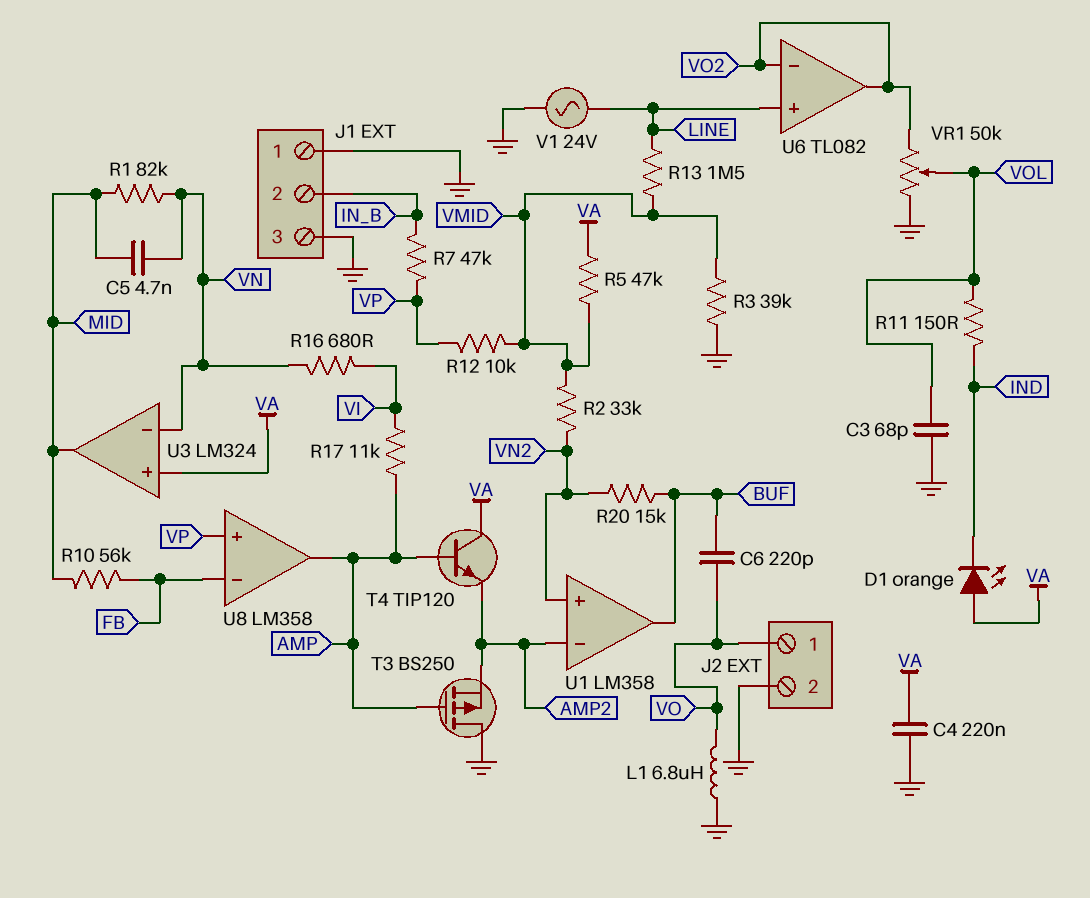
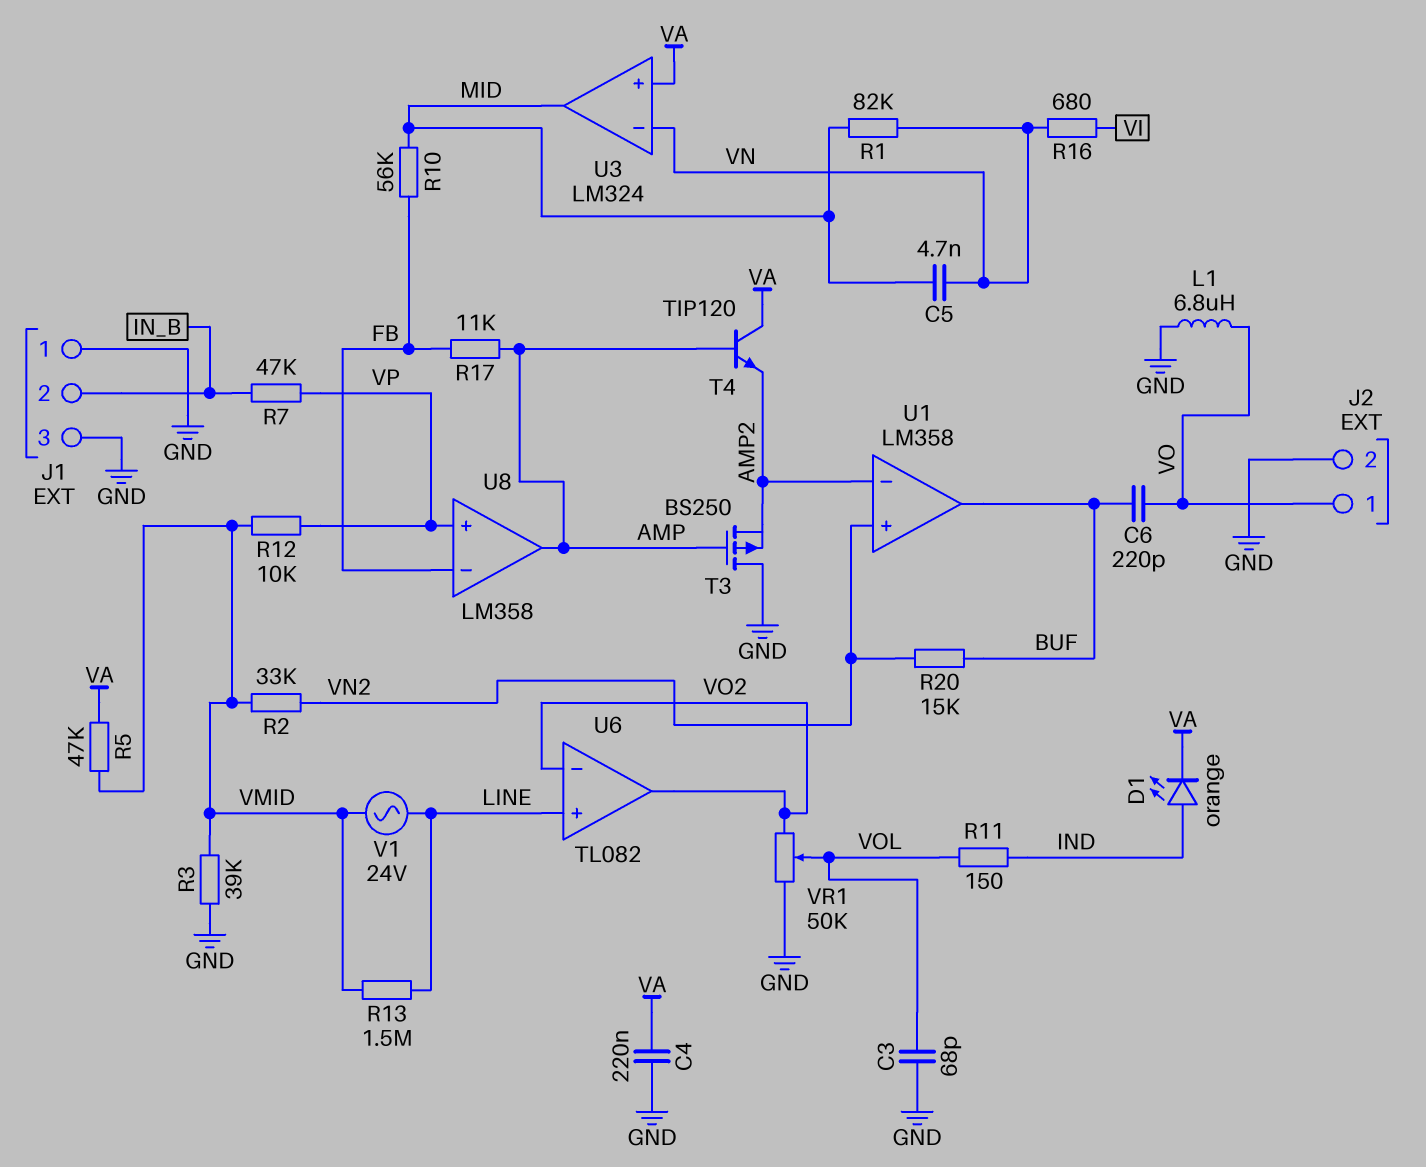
D1: LED orange (A VA, K IND) -> LED orange (A IND, K VA)
R17: 11k (AMP, VI) -> 11k (AMP, FB)
V1: AC 24V (GND, LINE) -> AC 24V (LINE, VMID)

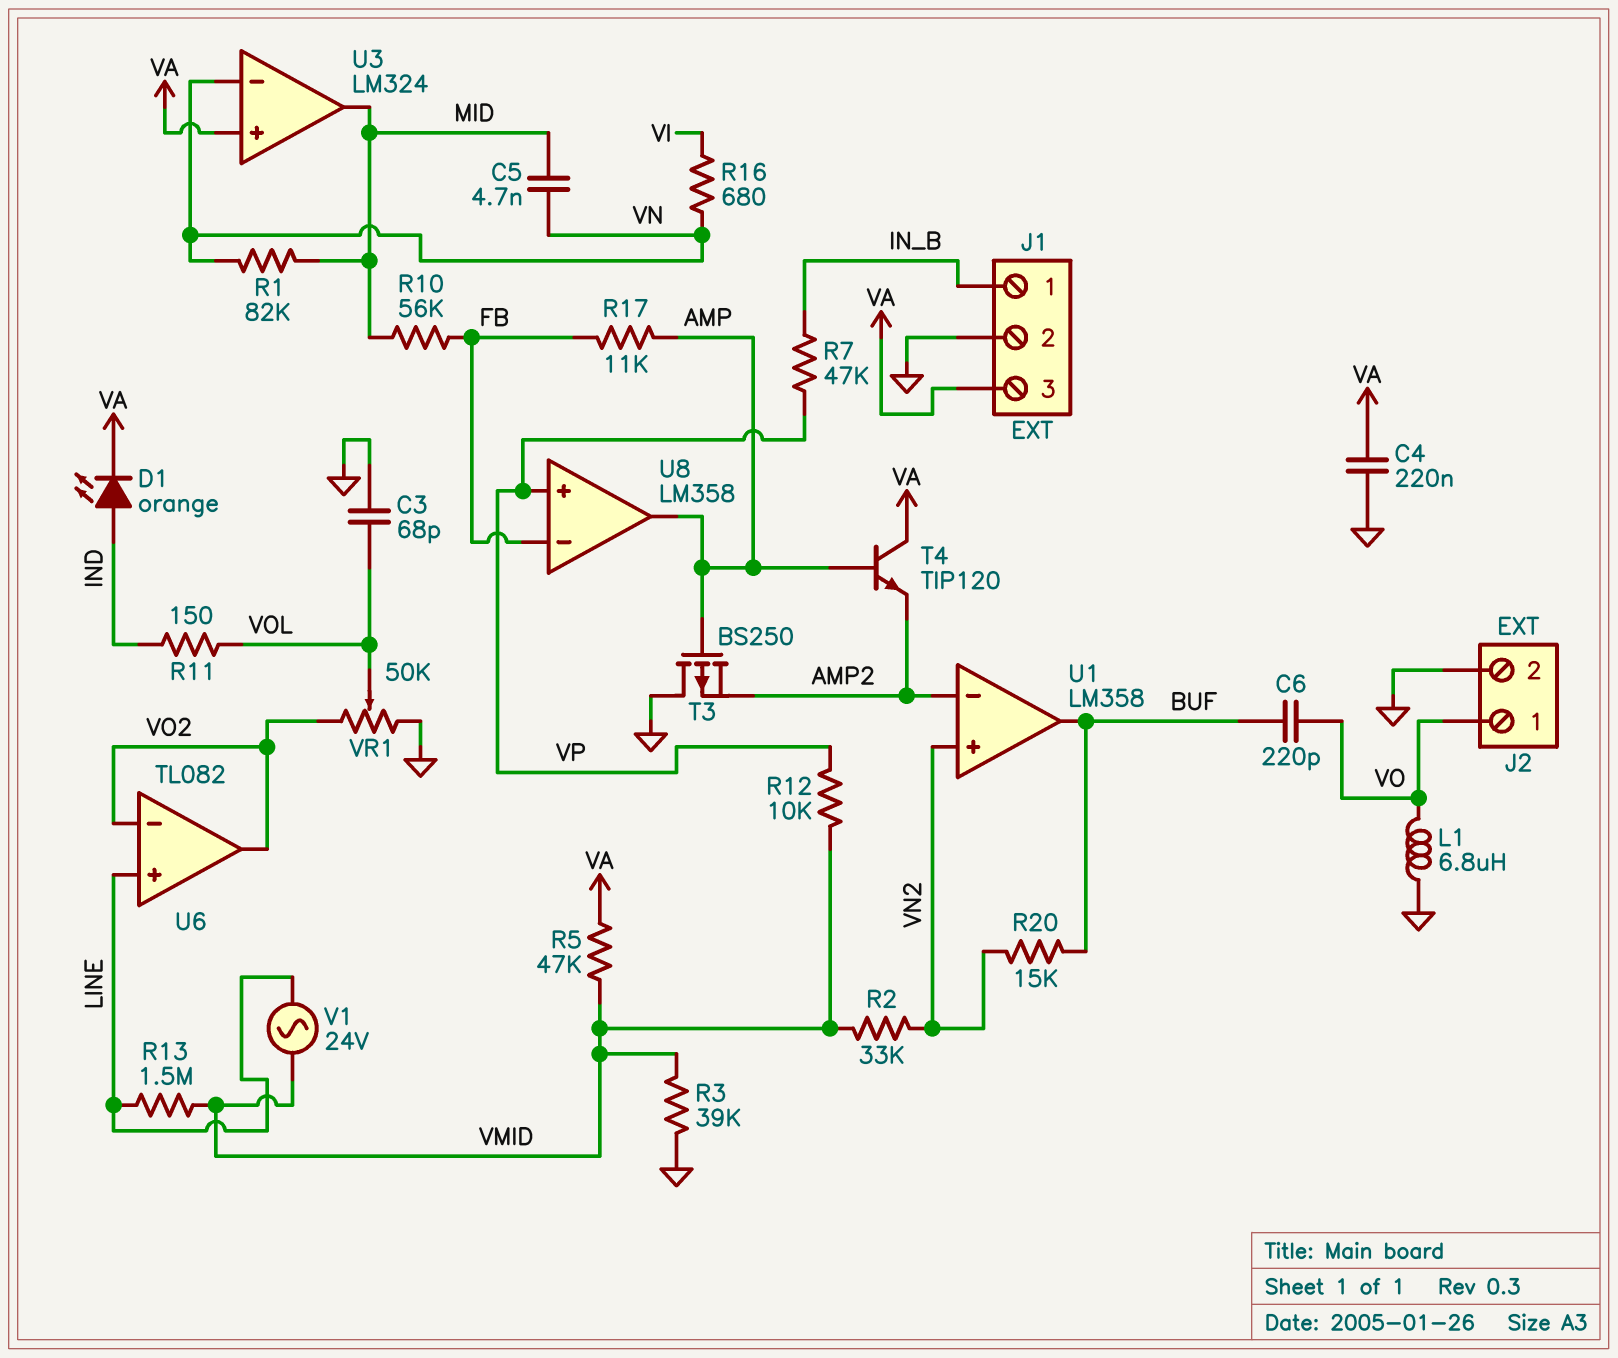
J1 pin 1: GND -> IN_B
J1 pin 2: IN_B -> GND
J1 pin 3: GND -> VA

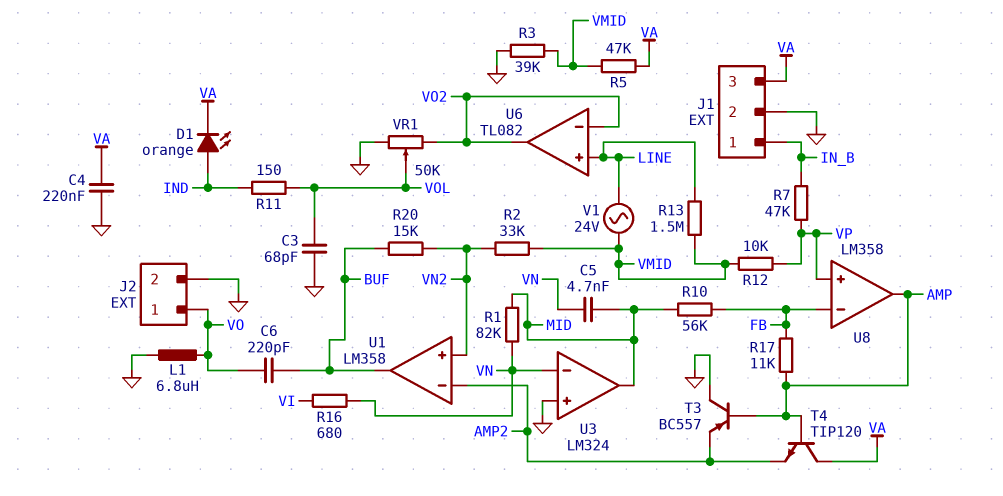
T3: PMOS BS250 (G AMP, D GND, S AMP2) -> PNP BC557 (B AMP, C GND, E AMP2)
U3 pin in+: VA -> GND

